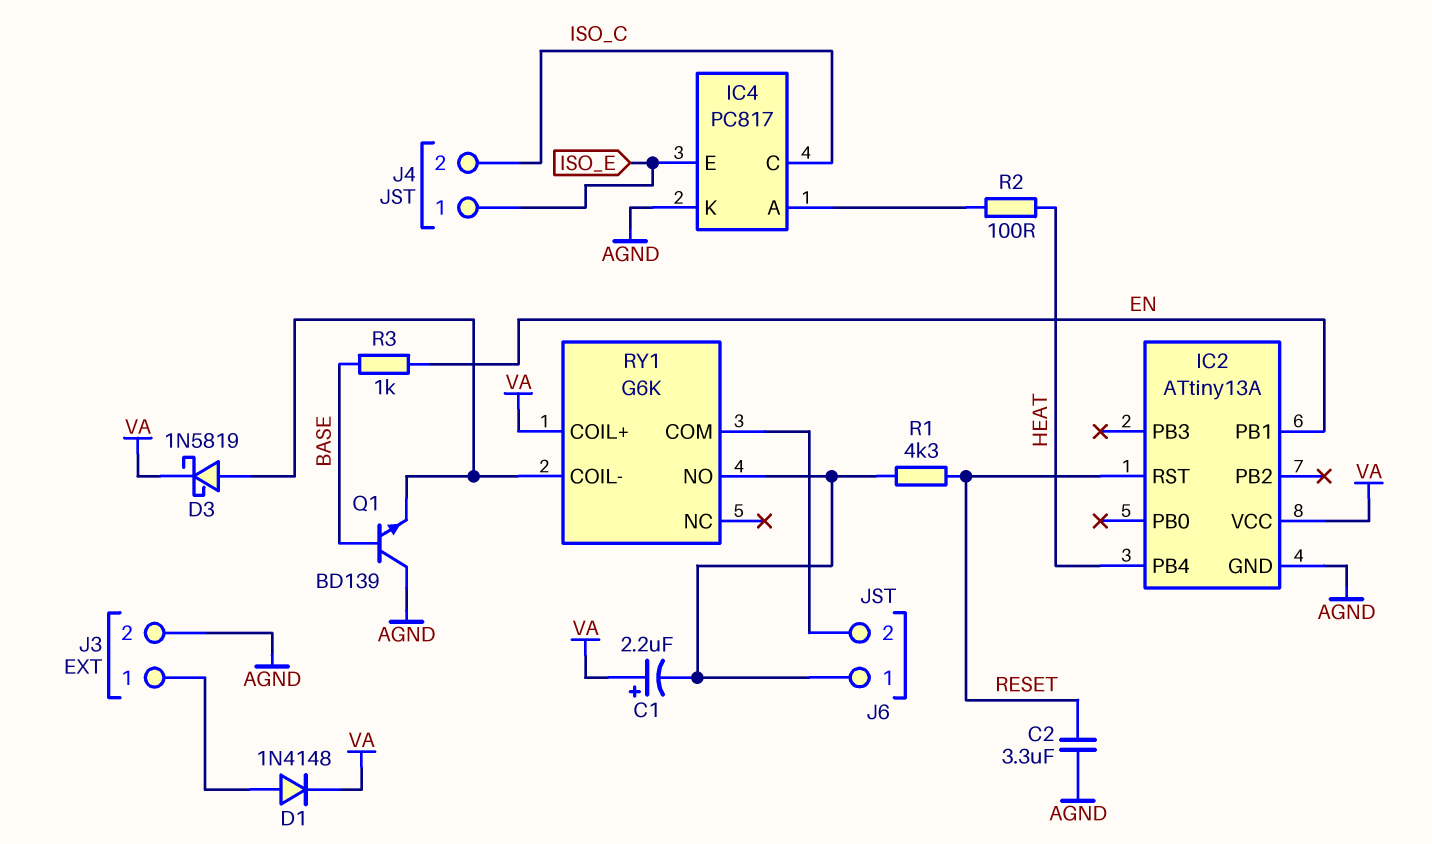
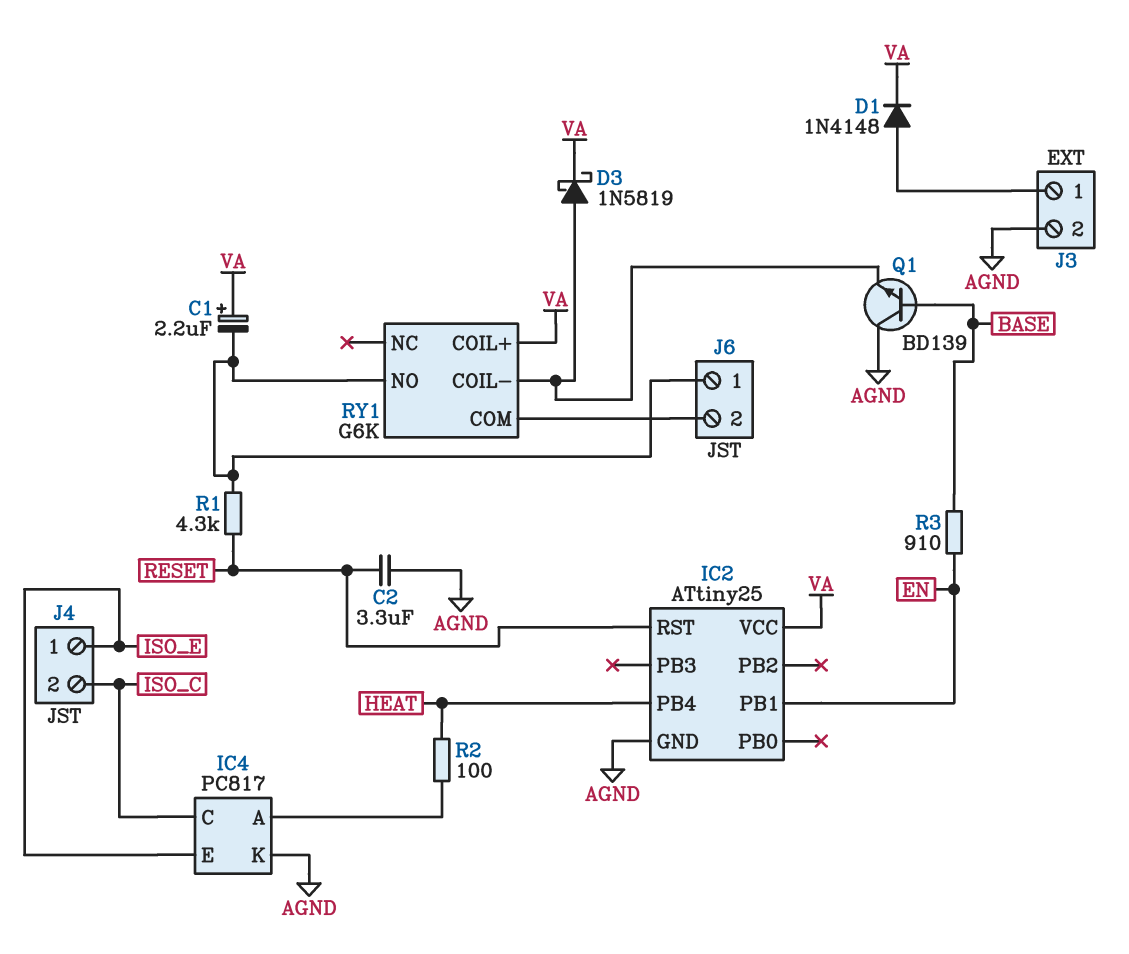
IC2: ATtiny13A -> ATtiny25
R3: 1k (BASE, EN) -> 910 (BASE, EN)

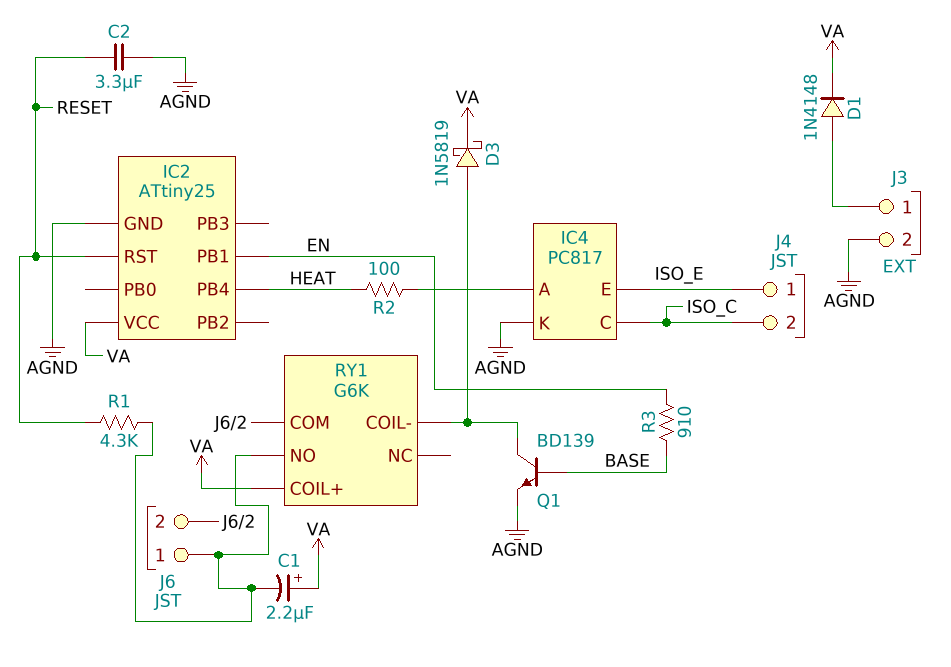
Q1: NPN BD139 (B BASE, C AGND, E RY1/COIL-) -> NPN BD139 (B BASE, C RY1/COIL-, E AGND)

